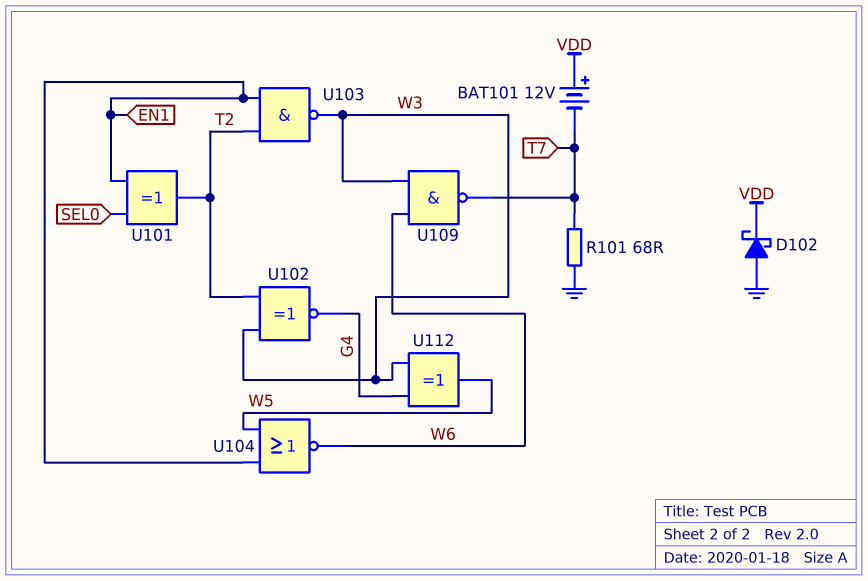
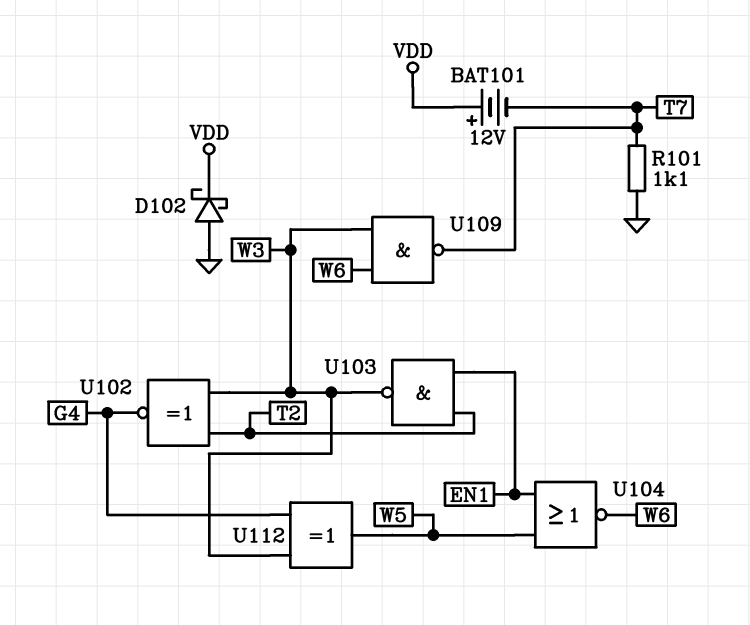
R101: 68 (GND, T7) -> 1.1k (GND, T7)
U101: XOR (in EN1, in SEL0, out T2) -> none

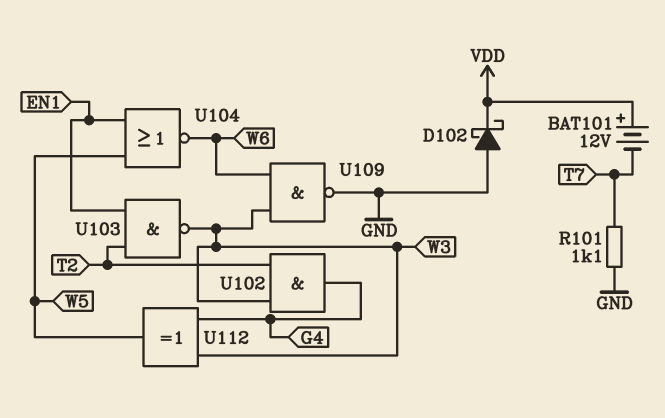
U102: XNOR (in T2, in W3, out G4) -> AND (in T2, in W3, out G4)
U109: NAND (in W3, in W6, out T7) -> NAND (in W3, in W6, out GND)

